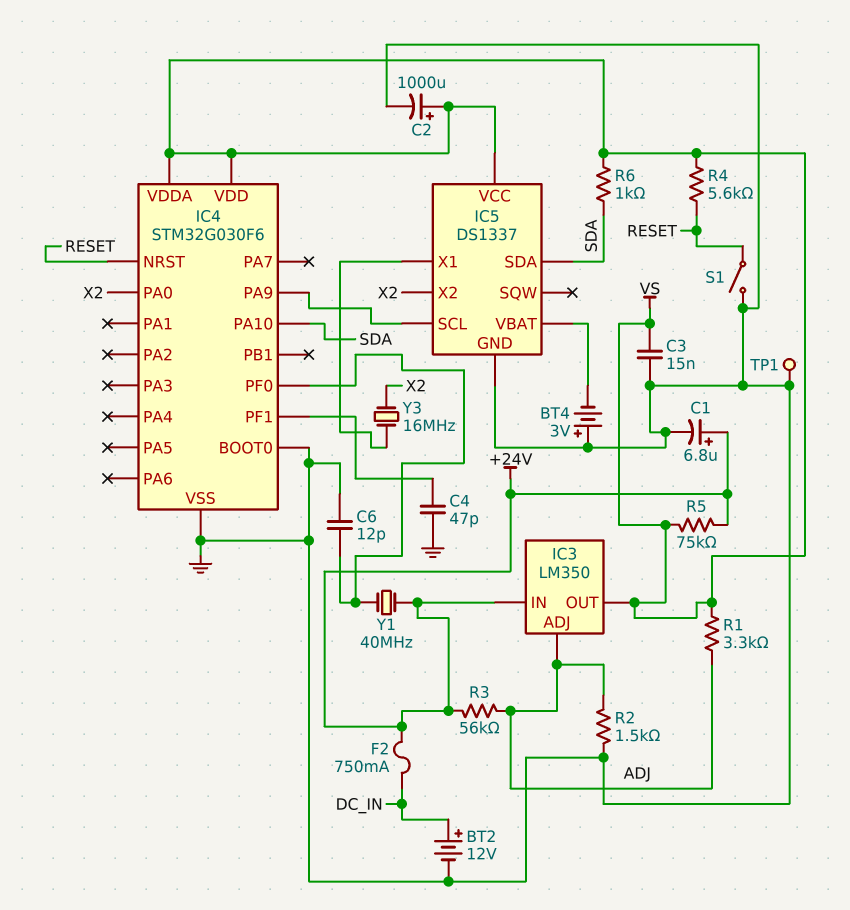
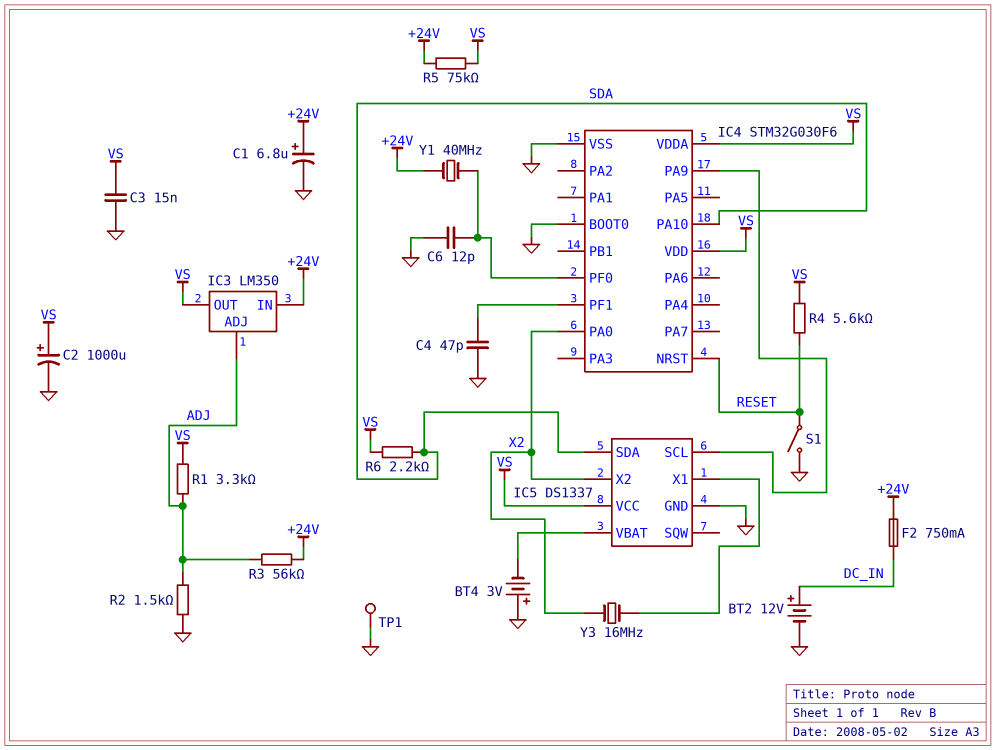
R6: 1k (SDA, VS) -> 2.2k (SDA, VS)

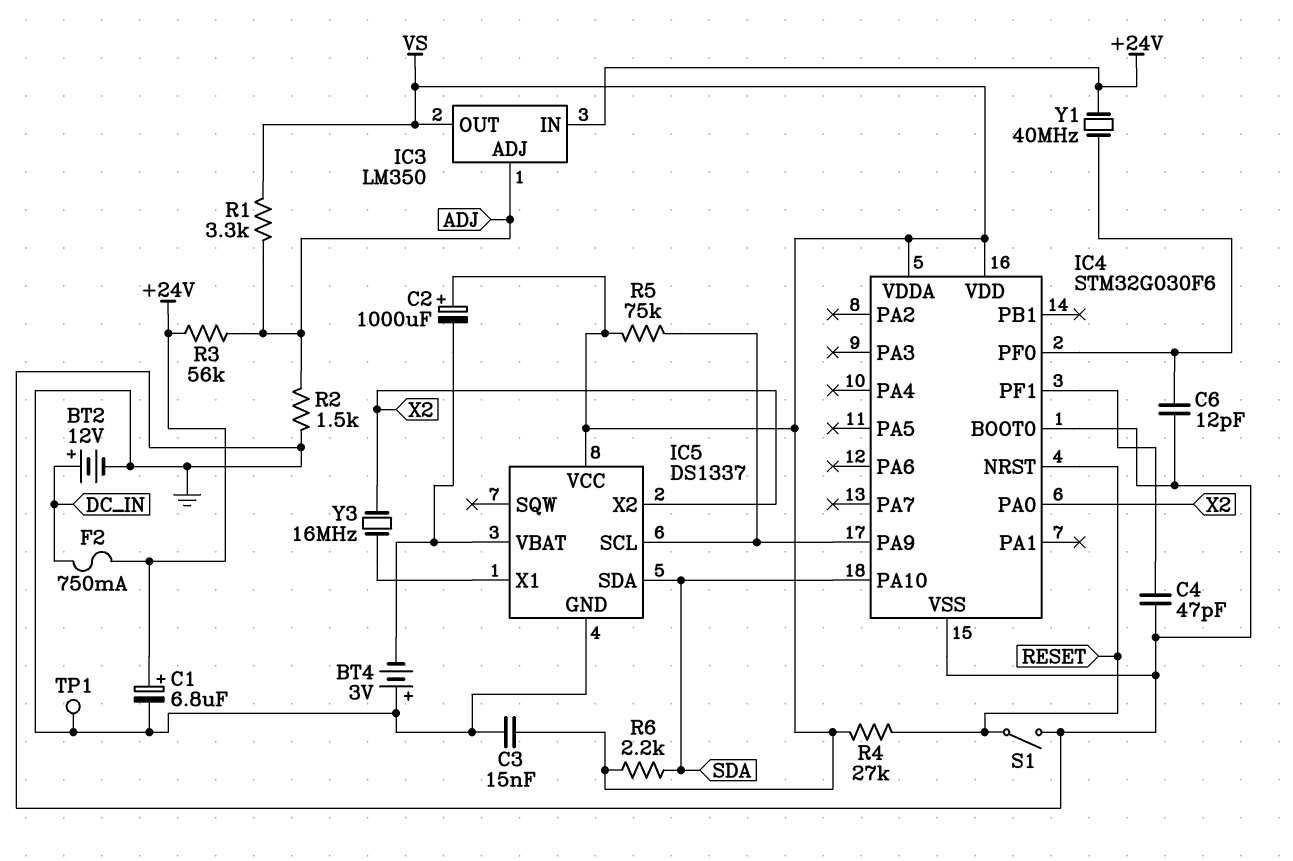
C2: 1000uF (plus VS, minus GND) -> 1000uF (plus VS, minus IC5/VBAT)
R4: 5.6k (RESET, VS) -> 27k (RESET, VS)
R5: 75k (+24V, VS) -> 75k (IC4/PA9, VS)

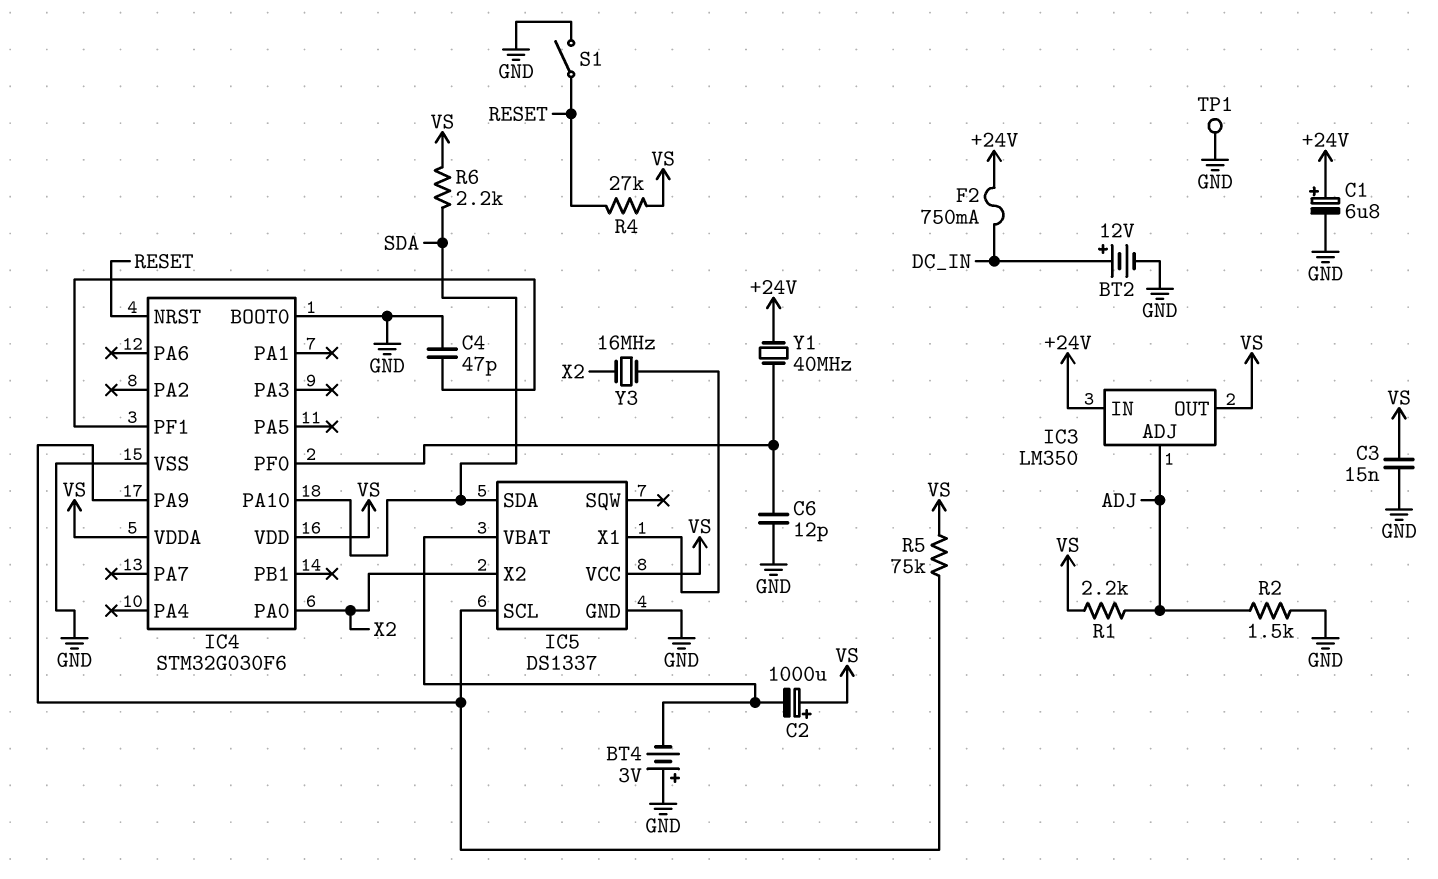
R1: 3.3k (ADJ, VS) -> 2.2k (ADJ, VS)
R3: 56k (+24V, ADJ) -> none

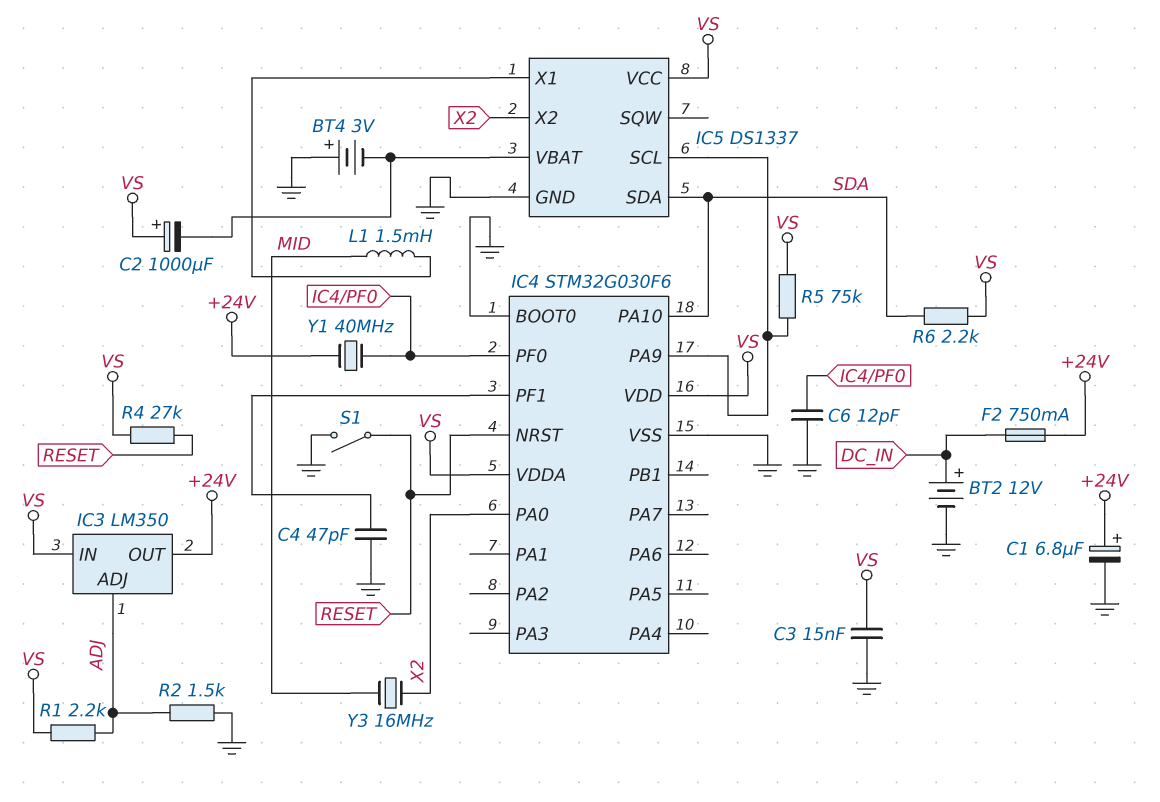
IC3 pin IN: +24V -> VS
IC3 pin OUT: VS -> +24V
L1: none -> 1.5mH (IC5/X1, MID)
TP1: test point (GND) -> none
Y3: 16MHz (IC5/X1, X2) -> 16MHz (MID, X2)

